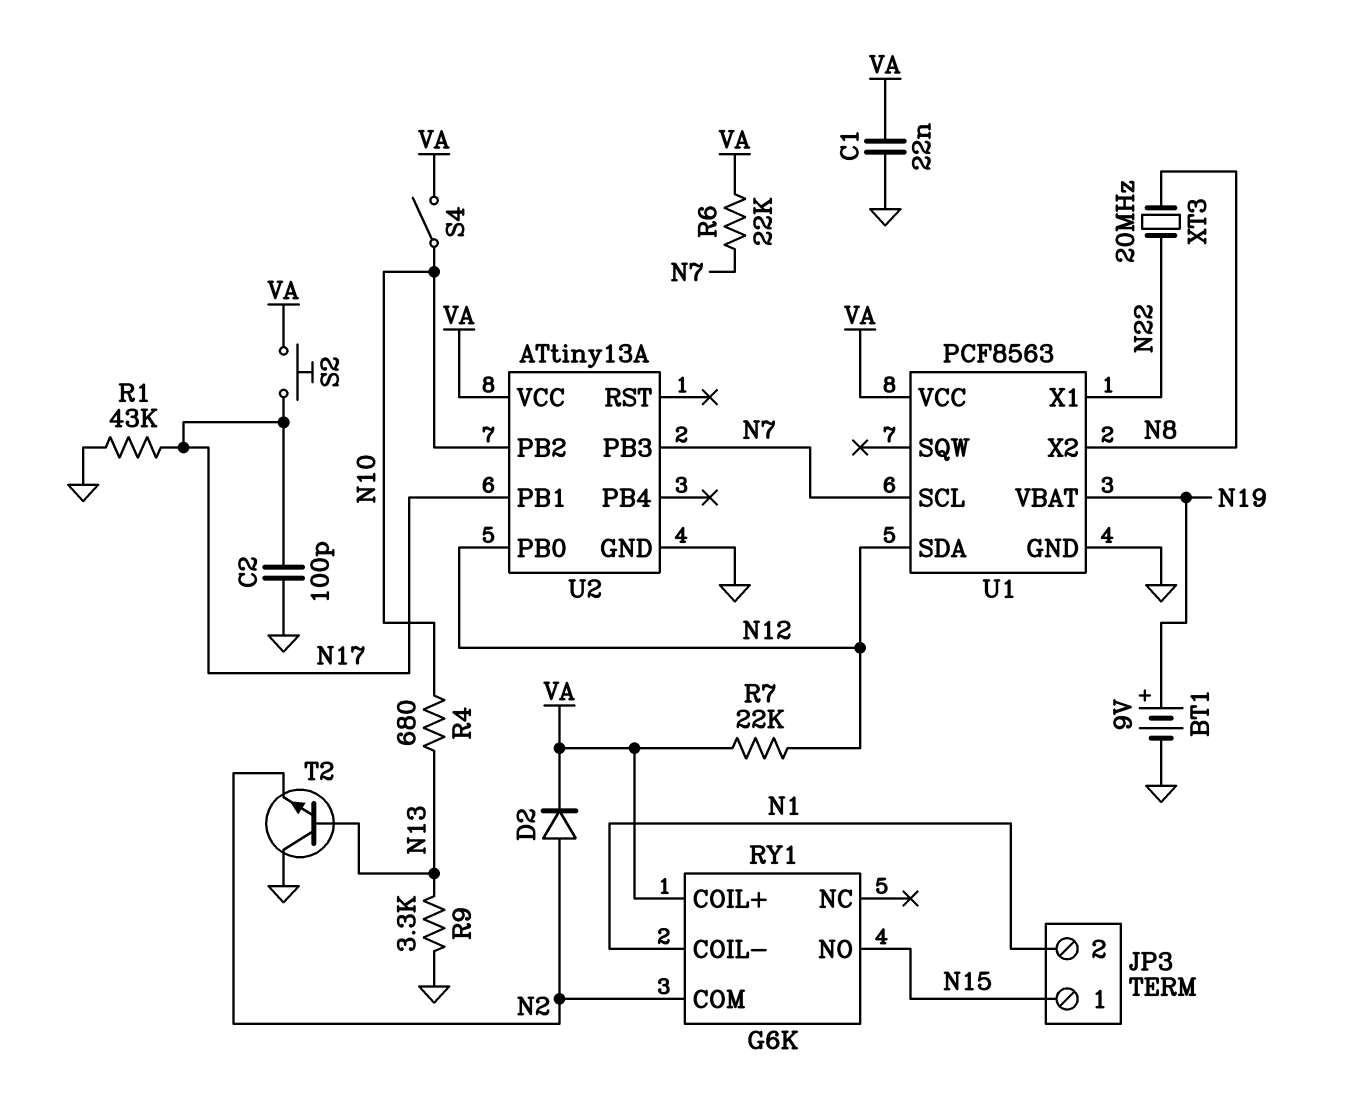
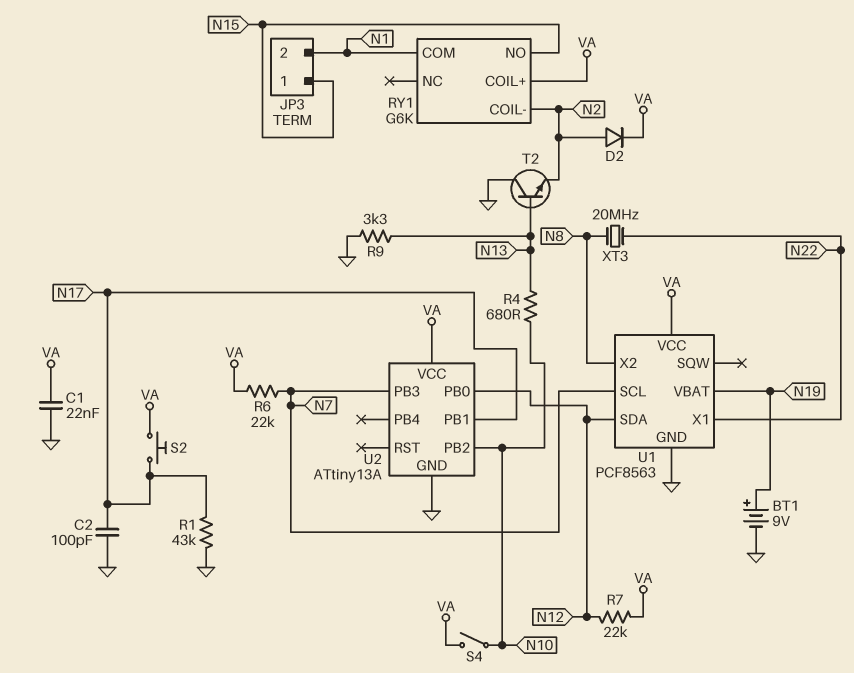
RY1 pin COIL-: N1 -> N2
RY1 pin COM: N2 -> N1

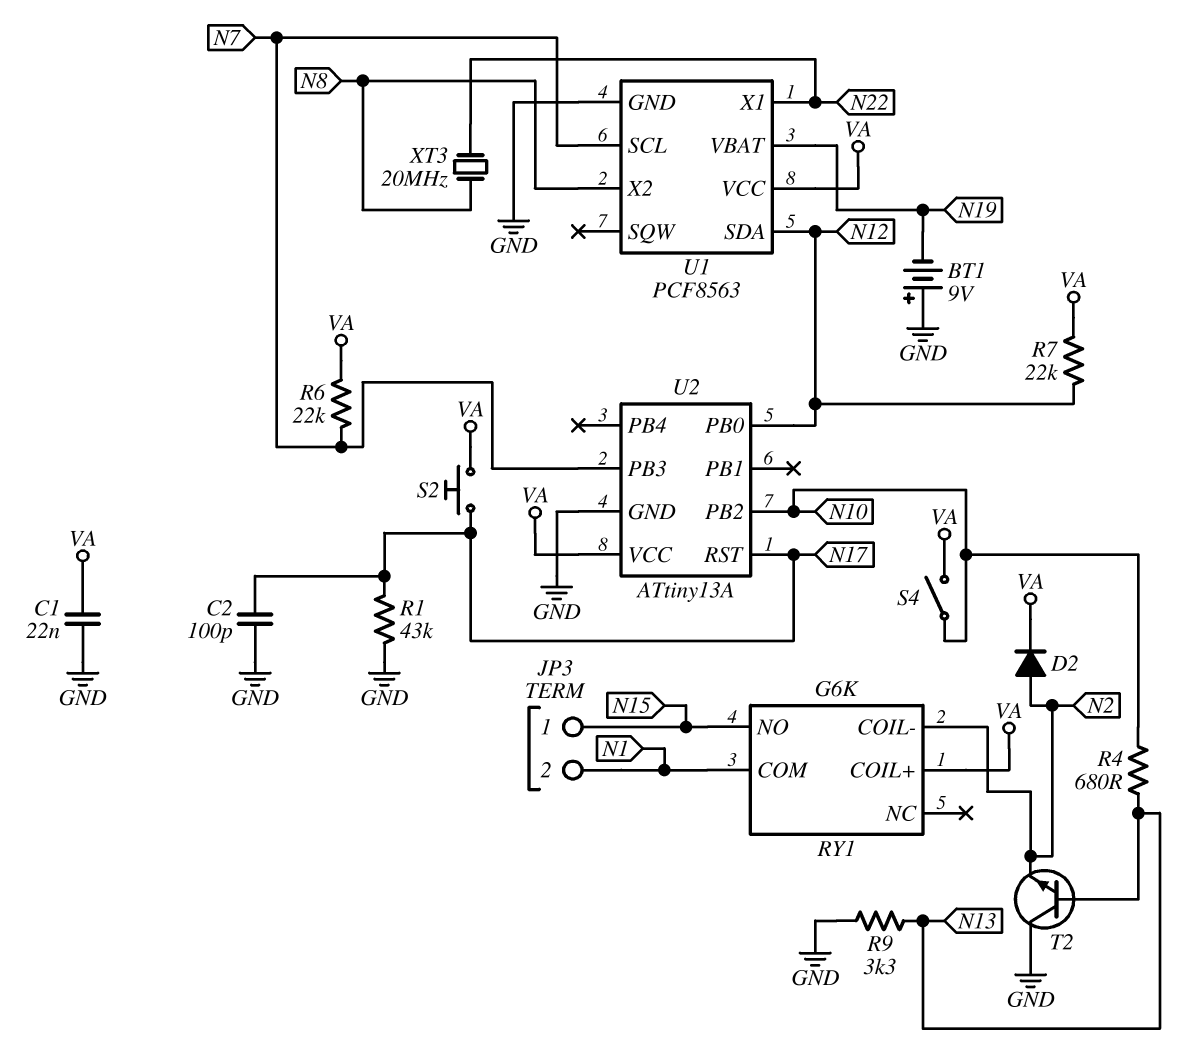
BT1: 9V (plus N19, minus GND) -> 9V (plus GND, minus N19)
U2 pin PB1: N17 -> none
U2 pin RST: none -> N17

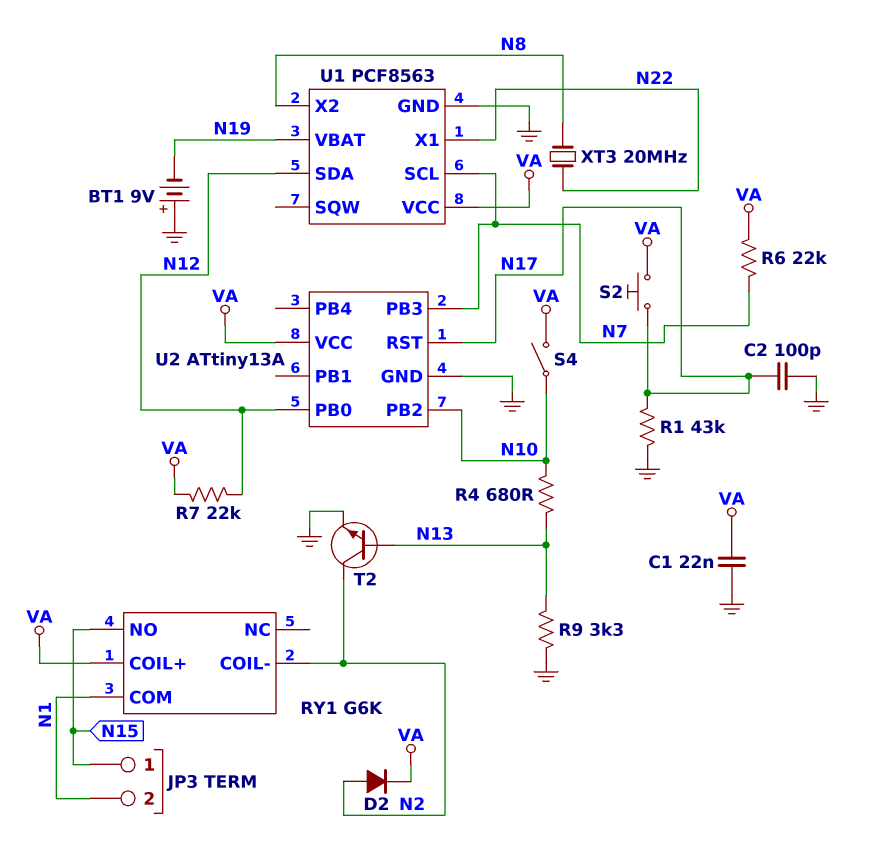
T2: NPN (B N13, C GND, E N2) -> NPN (B N13, C N2, E GND)

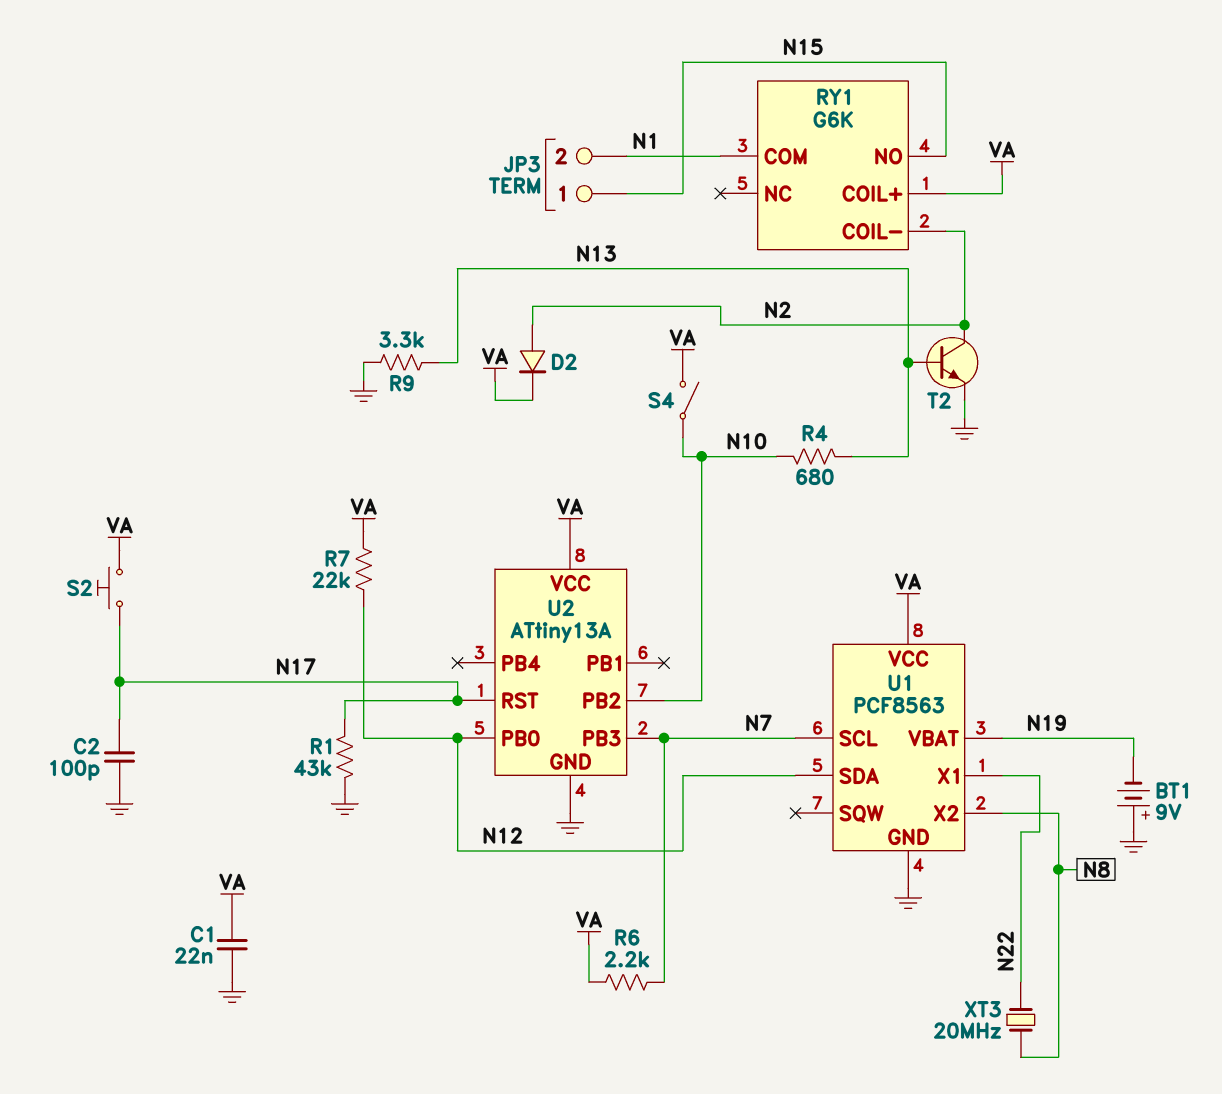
R6: 22k (N7, VA) -> 2.2k (N7, VA)

